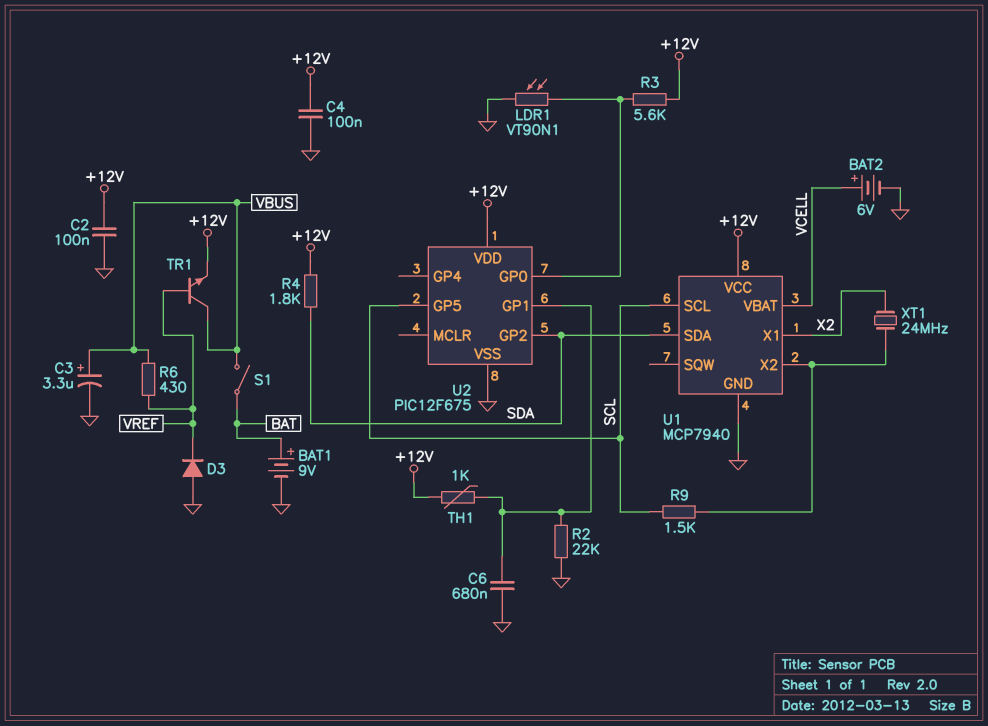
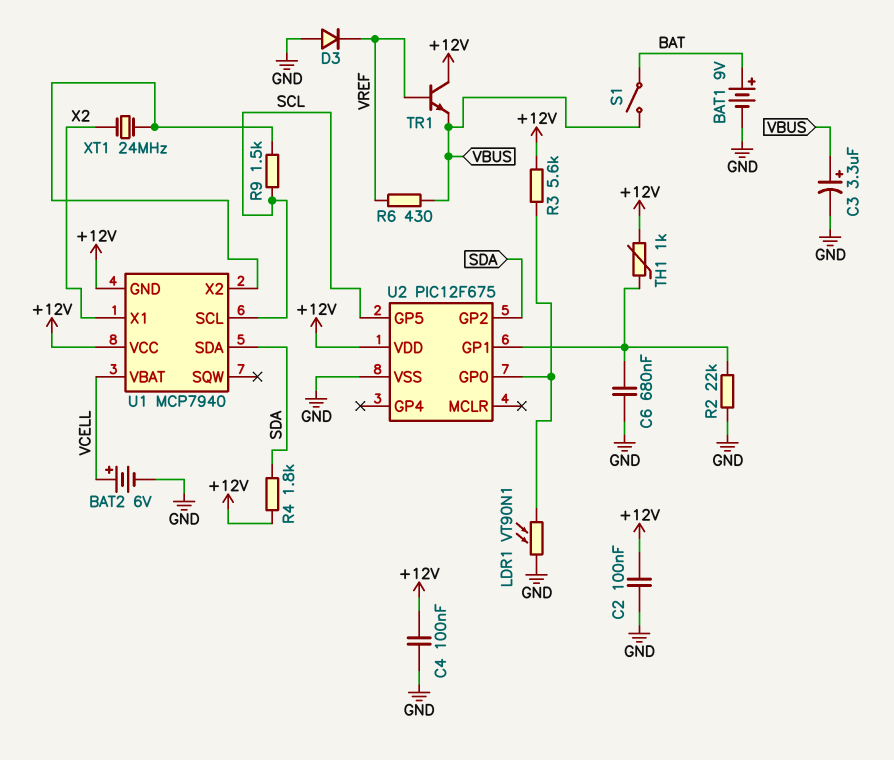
TR1: NPN (B VREF, C VBUS, E +12V) -> NPN (B VREF, C +12V, E VBUS)
U1 pin GND: GND -> +12V

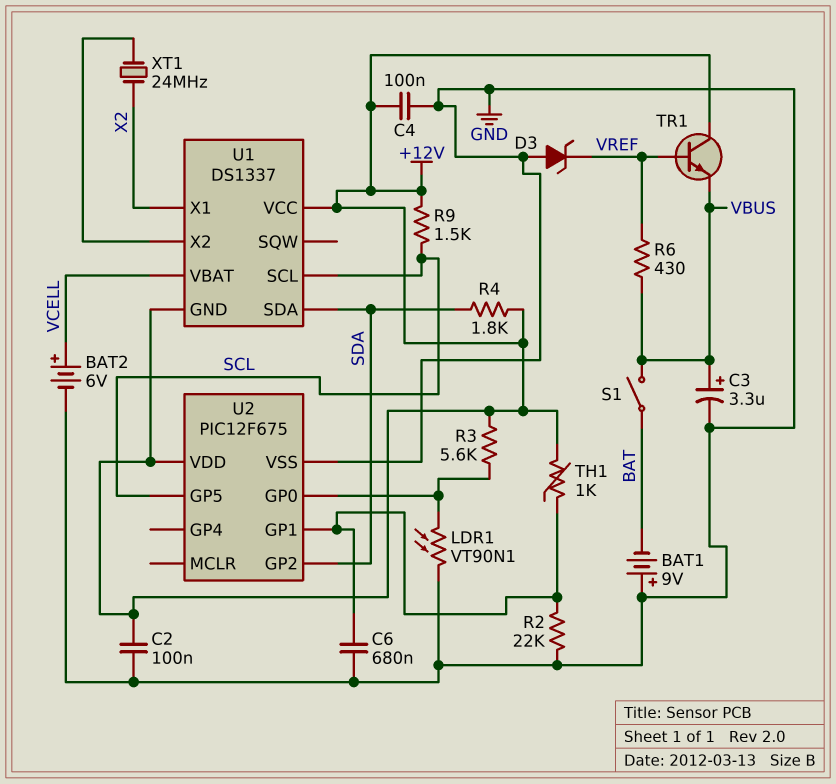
BAT1: 9V (plus BAT, minus GND) -> 9V (plus GND, minus BAT)
D3: diode (A GND, K VREF) -> zener (A GND, K VREF)
R9: 1.5k (SCL, U1/X2) -> 1.5k (+12V, SCL)
U1: MCP7940 -> DS1337

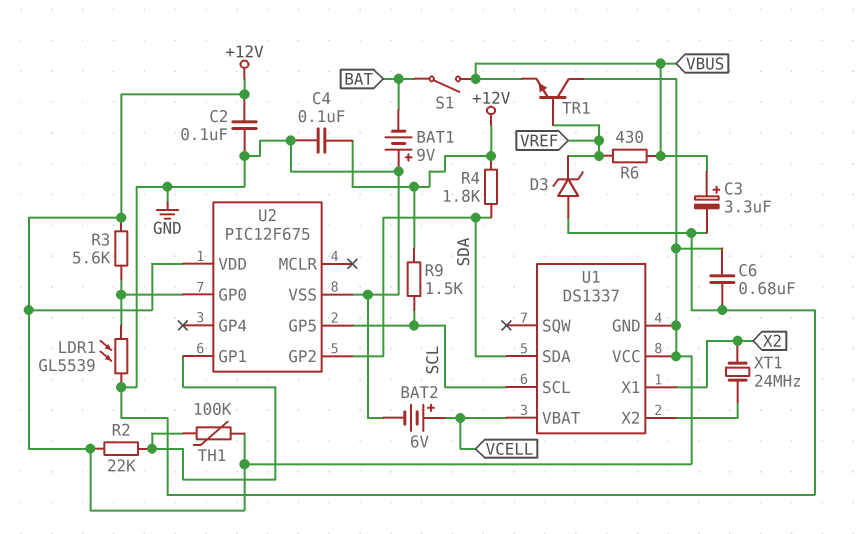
C6: 680nF (GND, U2/GP1) -> 680nF (+12V, GND)
LDR1: VT90N1 (GND, U2/GP0) -> GL5539 (GND, U2/GP0)
R2: 22k (GND, U2/GP1) -> 22k (+12V, U2/GP1)
TH1: 1k (+12V, U2/GP1) -> 100k (+12V, U2/GP1)

